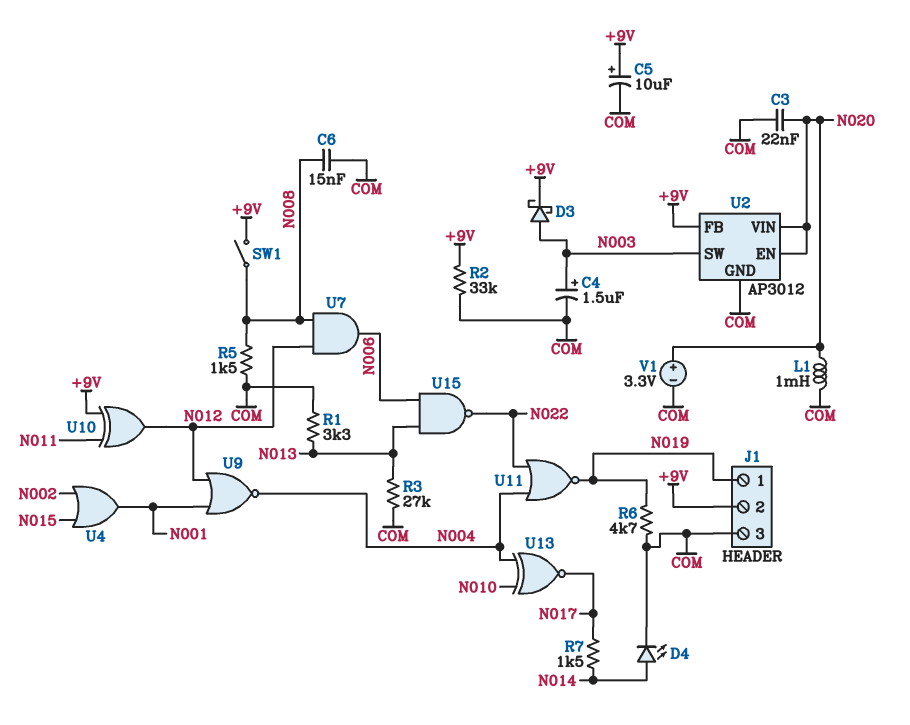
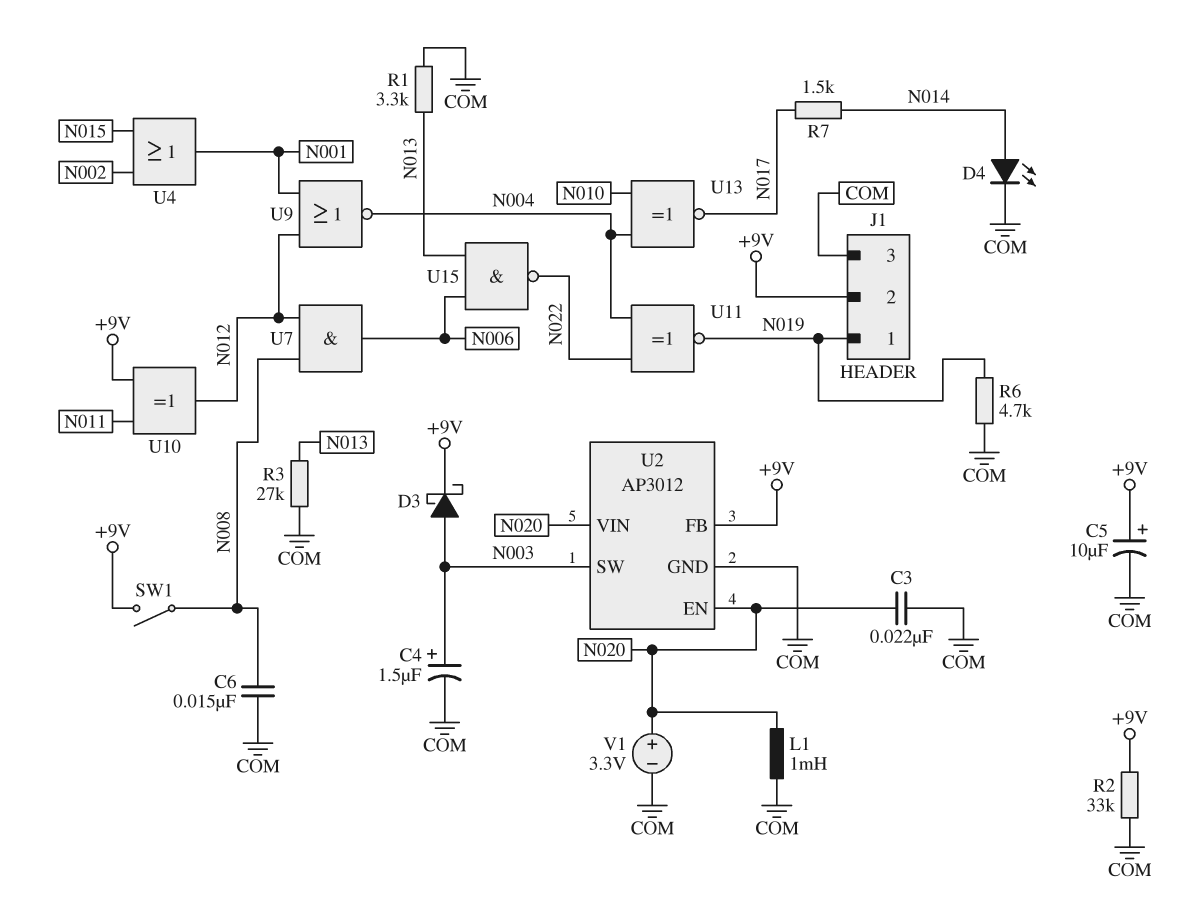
R5: 1.5k (COM, N008) -> none
U11: NOR (in N004, in N022, out N019) -> XNOR (in N004, in N022, out N019)

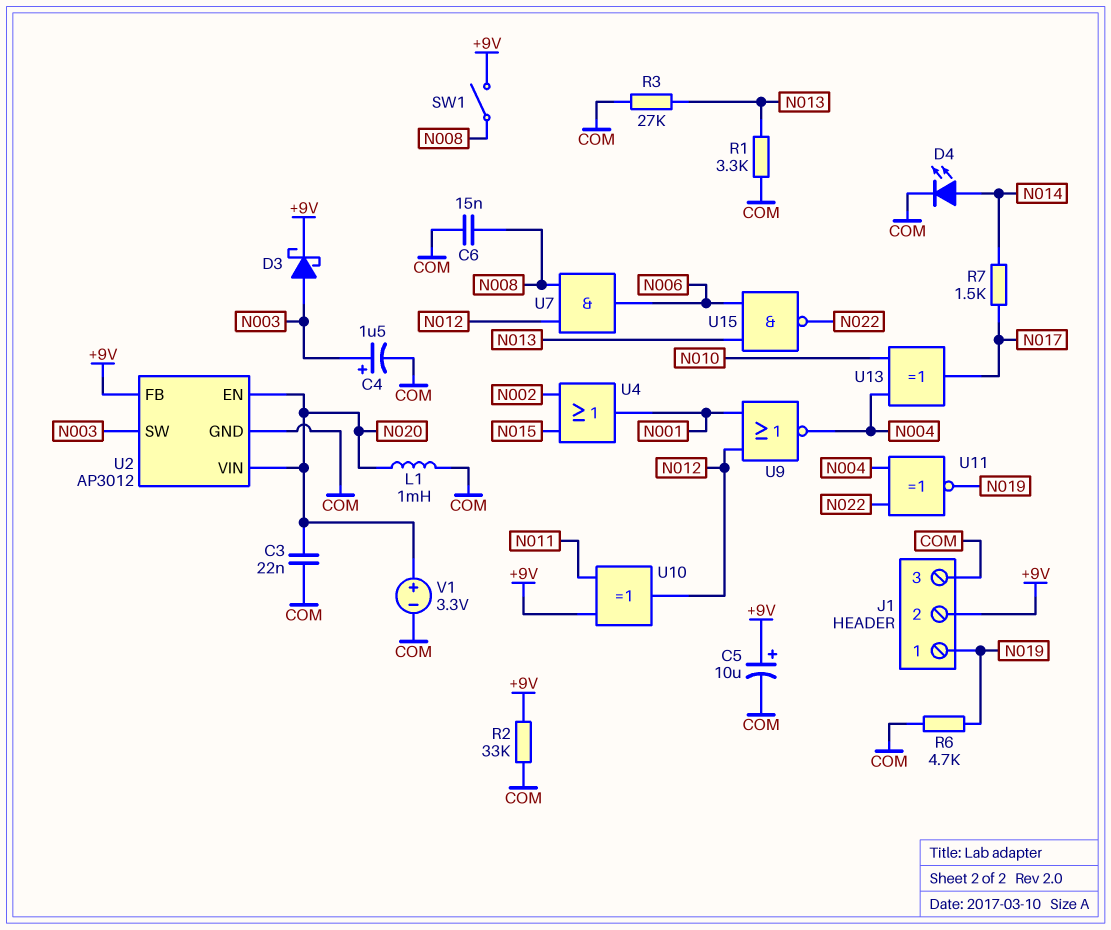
U13: XNOR (in N004, in N010, out N017) -> XOR (in N004, in N010, out N017)

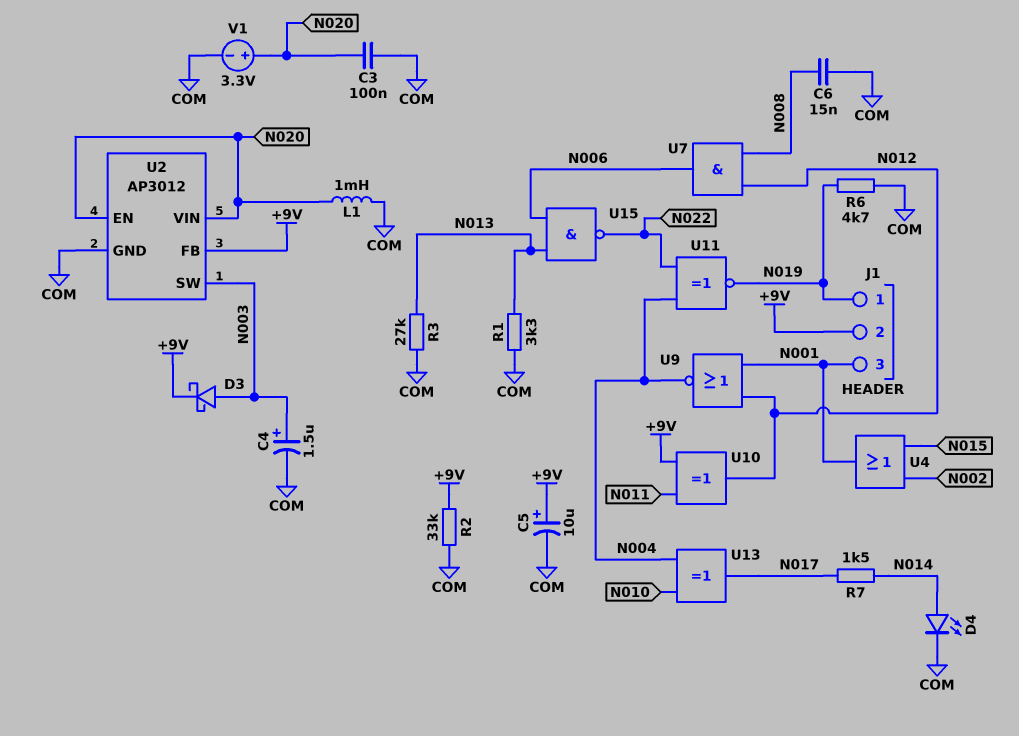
C3: 22nF (COM, N020) -> 100nF (COM, N020)
J1 pin 3: COM -> N001
SW1: switch (+9V, N008) -> none

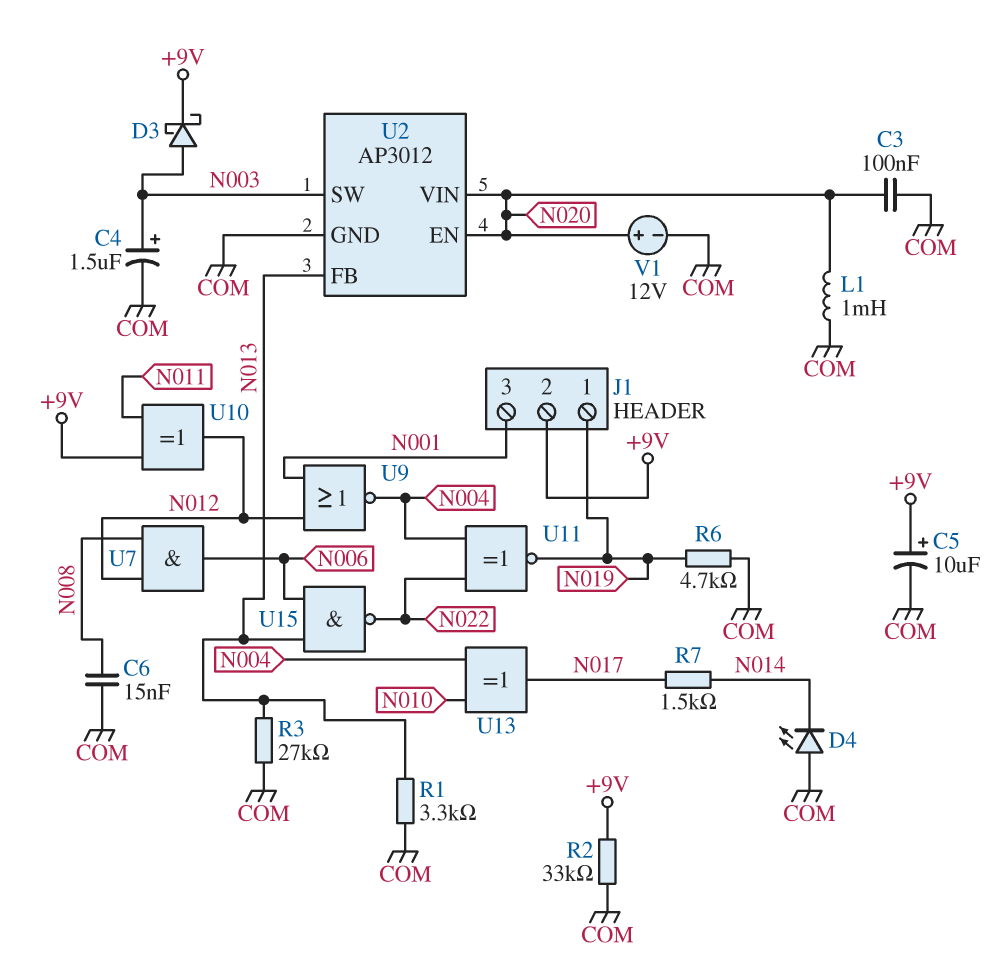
D4: LED (A N014, K COM) -> LED (A COM, K N014)
U2 pin FB: +9V -> N013
U4: OR (in N002, in N015, out N001) -> none
V1: 3.3V (plus N020, minus COM) -> 12V (plus N020, minus COM)

